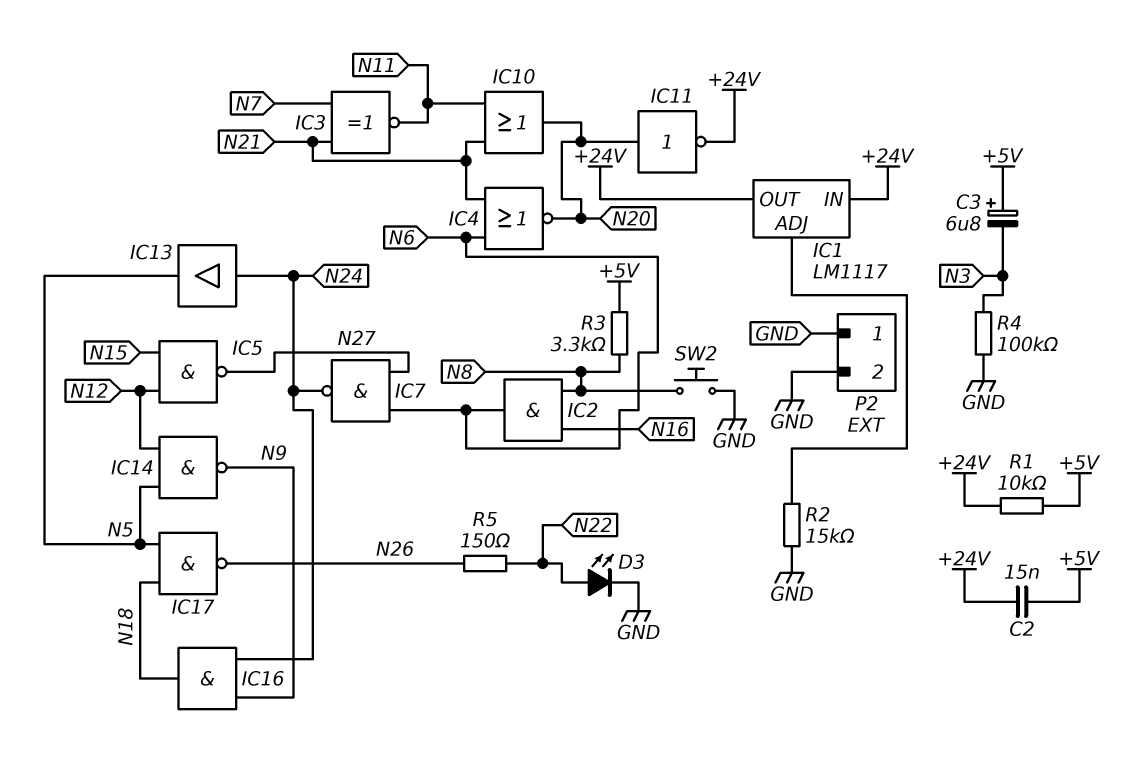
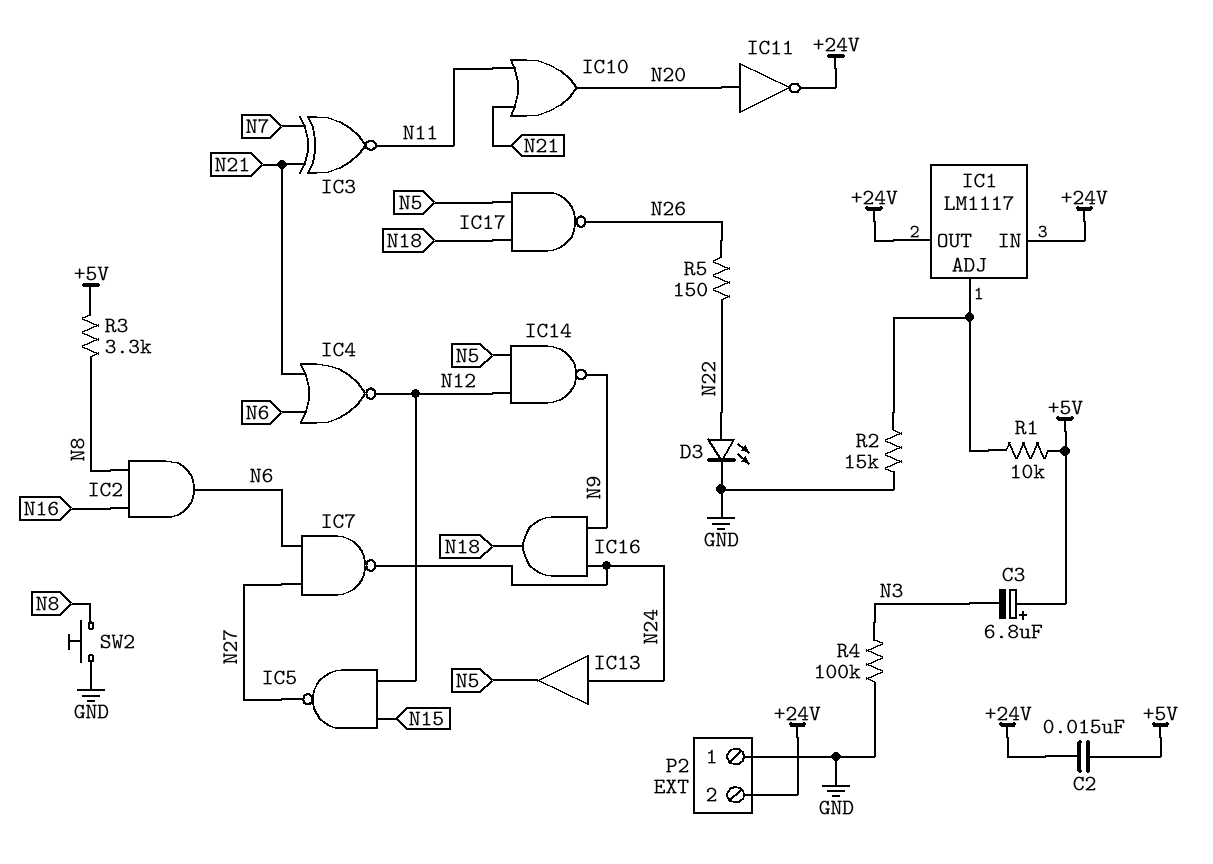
IC4: NOR (in N6, in N21, out N20) -> NOR (in N6, in N21, out N12)
P2 pin 2: GND -> +24V
R1: 10k (+5V, +24V) -> 10k (+5V, IC1/ADJ)

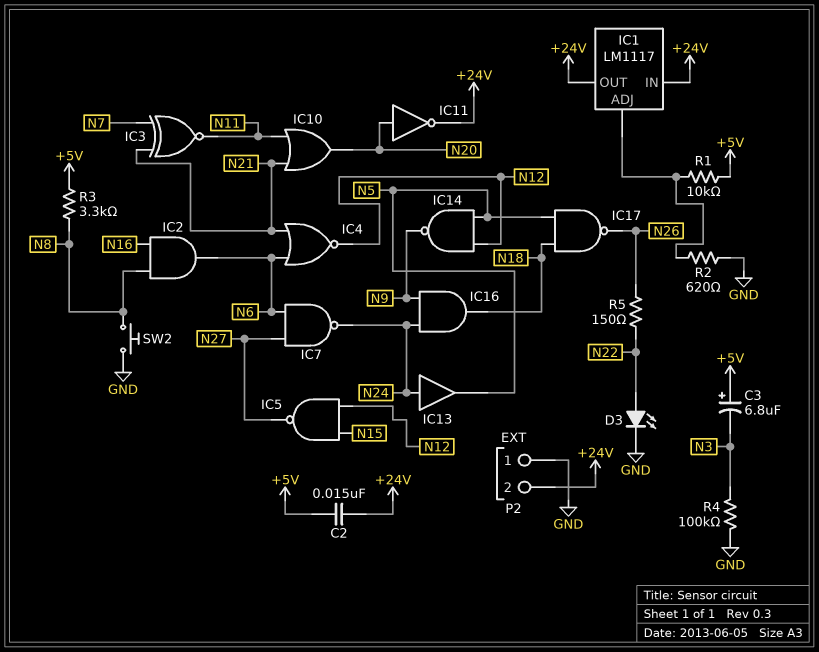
R2: 15k (GND, IC1/ADJ) -> 620 (GND, IC1/ADJ)

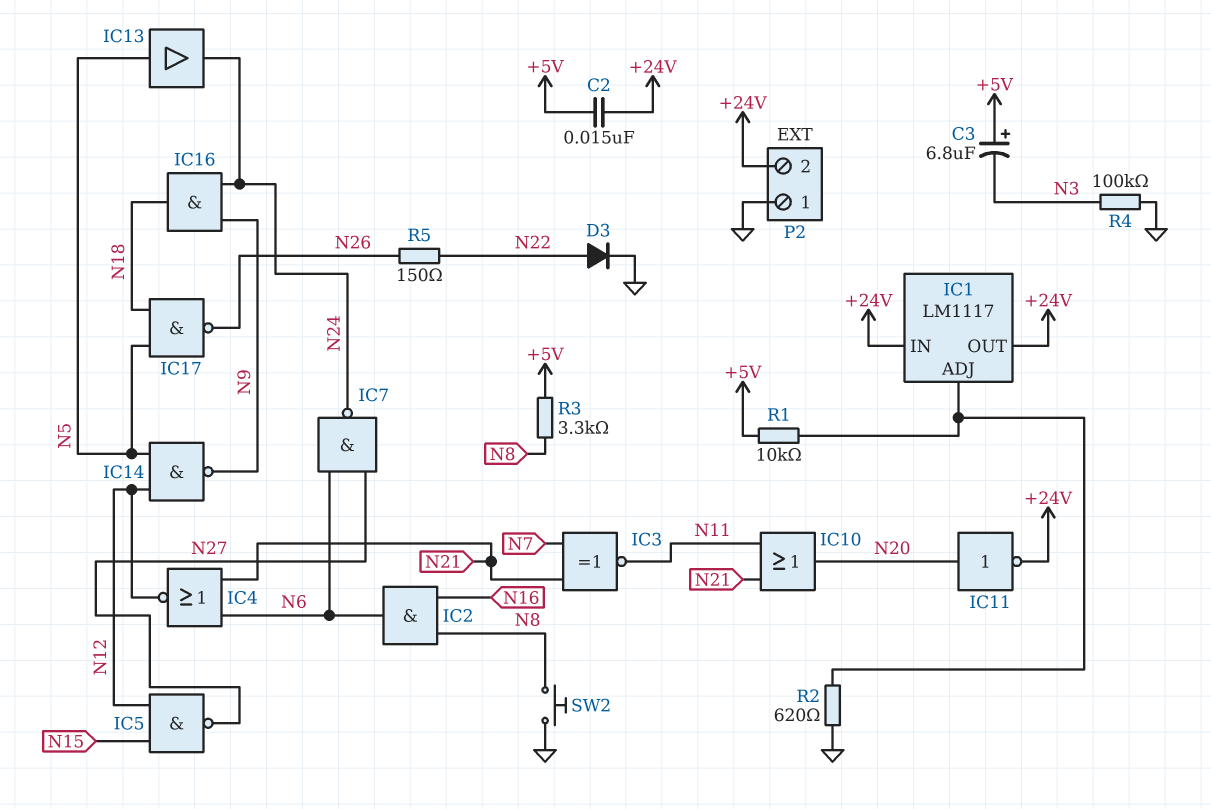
D3: LED (A N22, K GND) -> diode (A N22, K GND)
IC13: buffer (in N24, out N5) -> buffer (in N5, out N24)

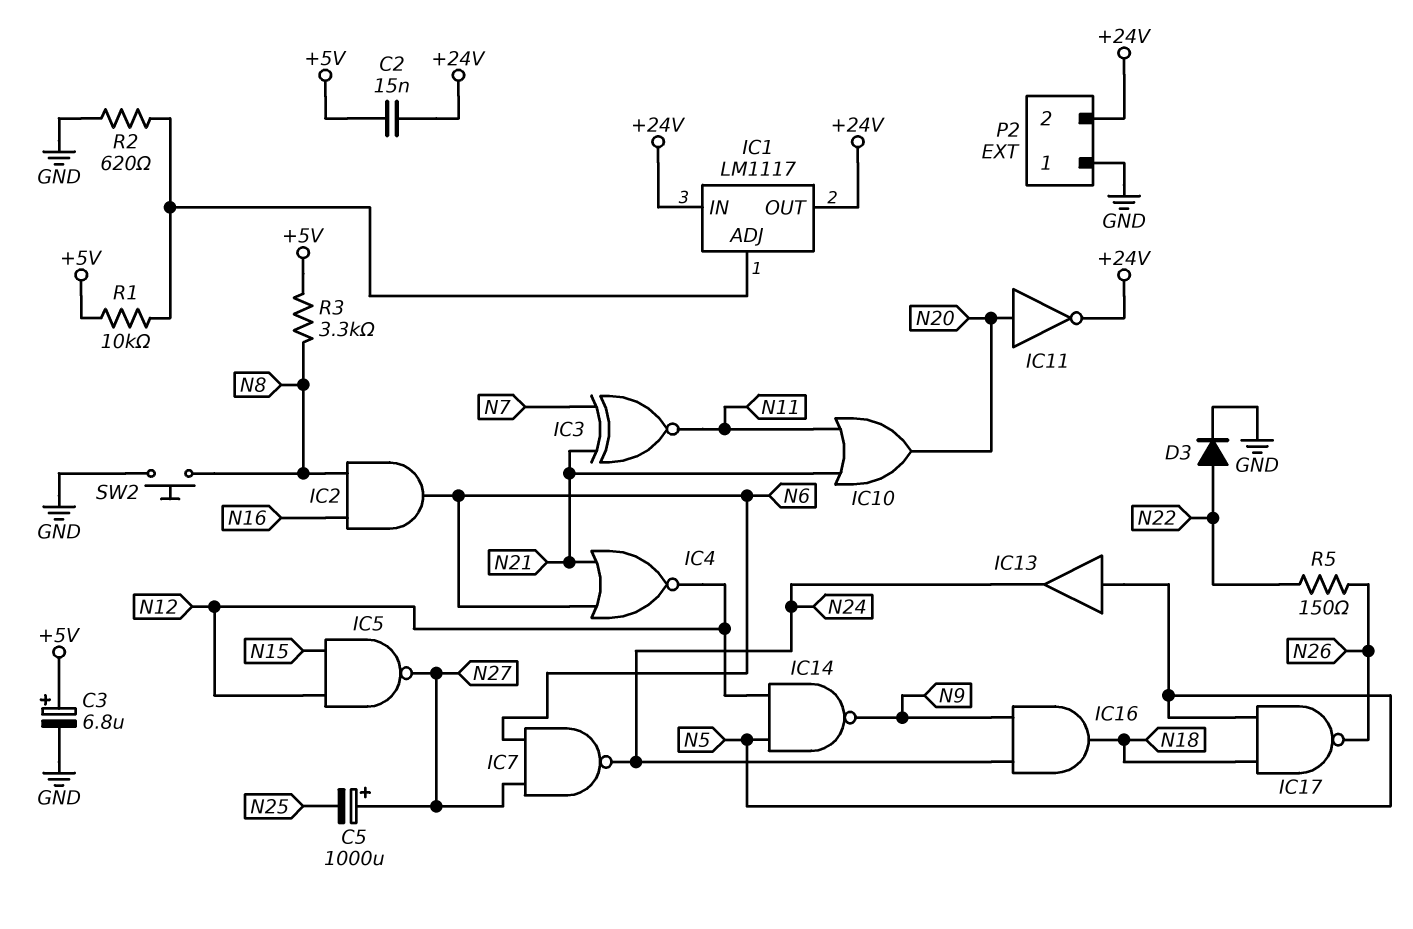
C3: 6.8uF (plus +5V, minus N3) -> 6.8uF (plus +5V, minus GND)
C5: none -> 1000uF (plus N27, minus N25)
R4: 100k (GND, N3) -> none

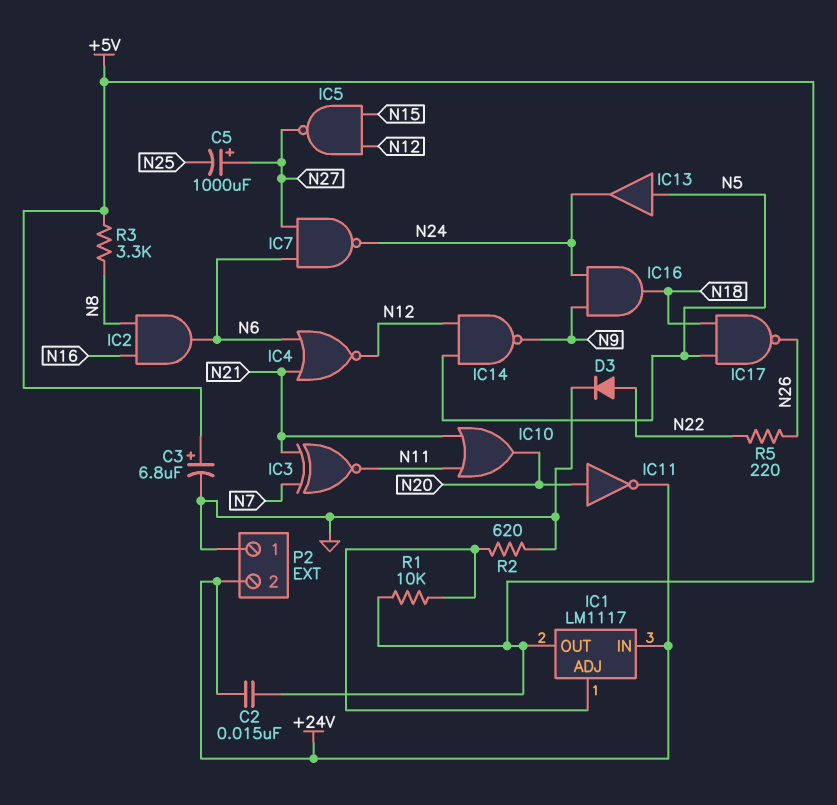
IC1 pin OUT: +24V -> +5V
R5: 150 (N22, N26) -> 220 (N22, N26)
SW2: button (GND, N8) -> none

